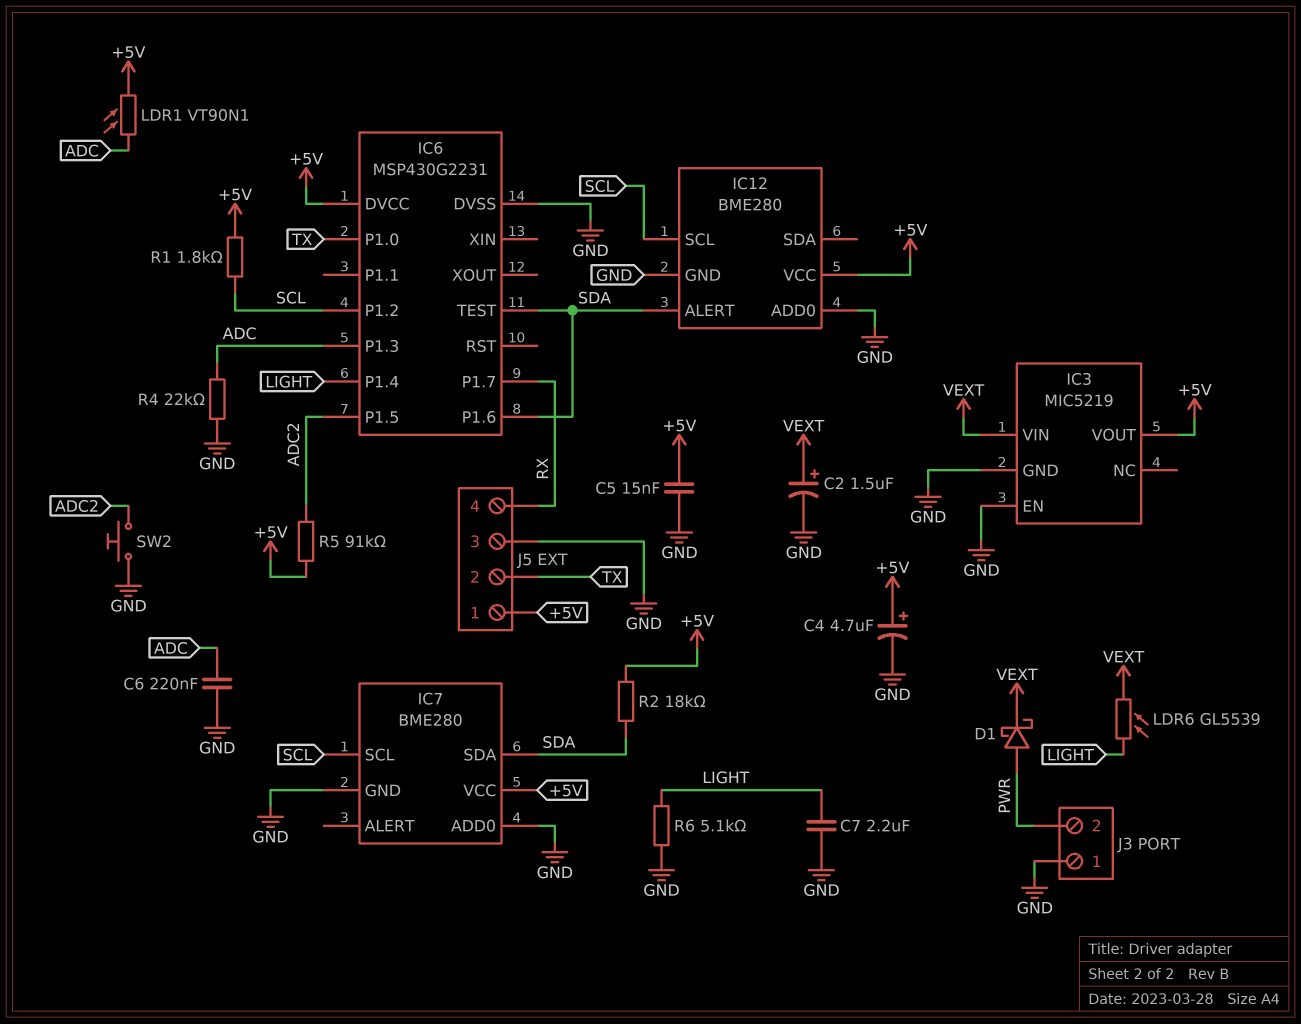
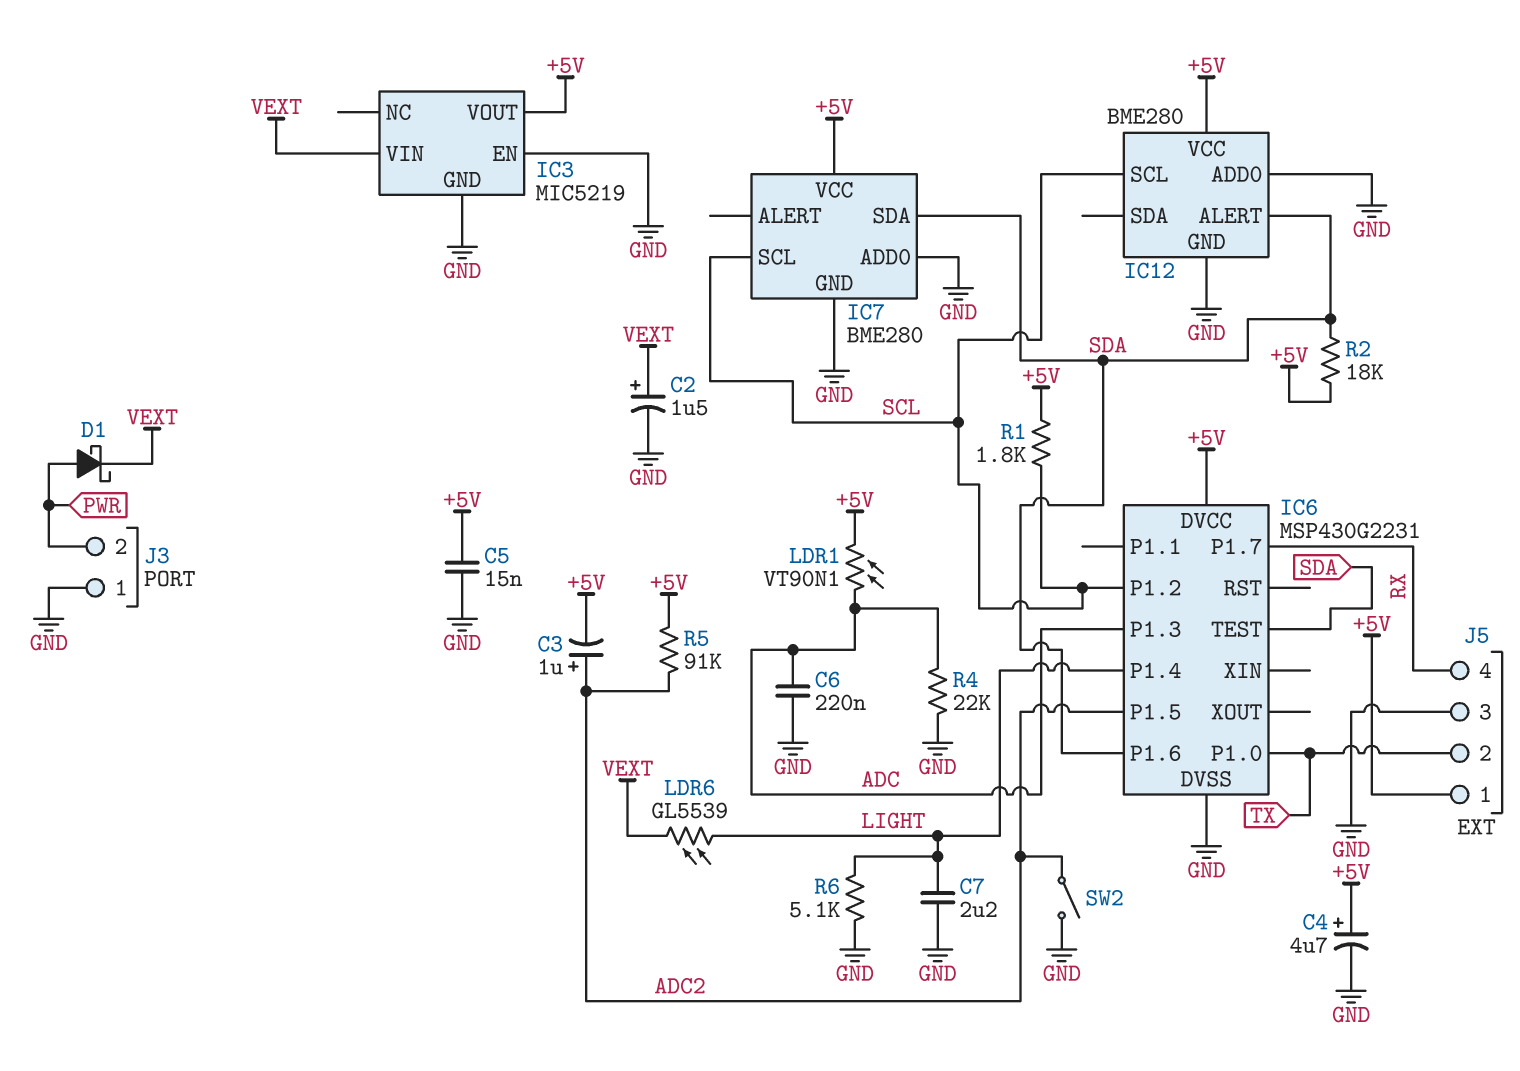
C3: none -> 1uF (plus ADC2, minus +5V)
SW2: button (ADC2, GND) -> switch (ADC2, GND)

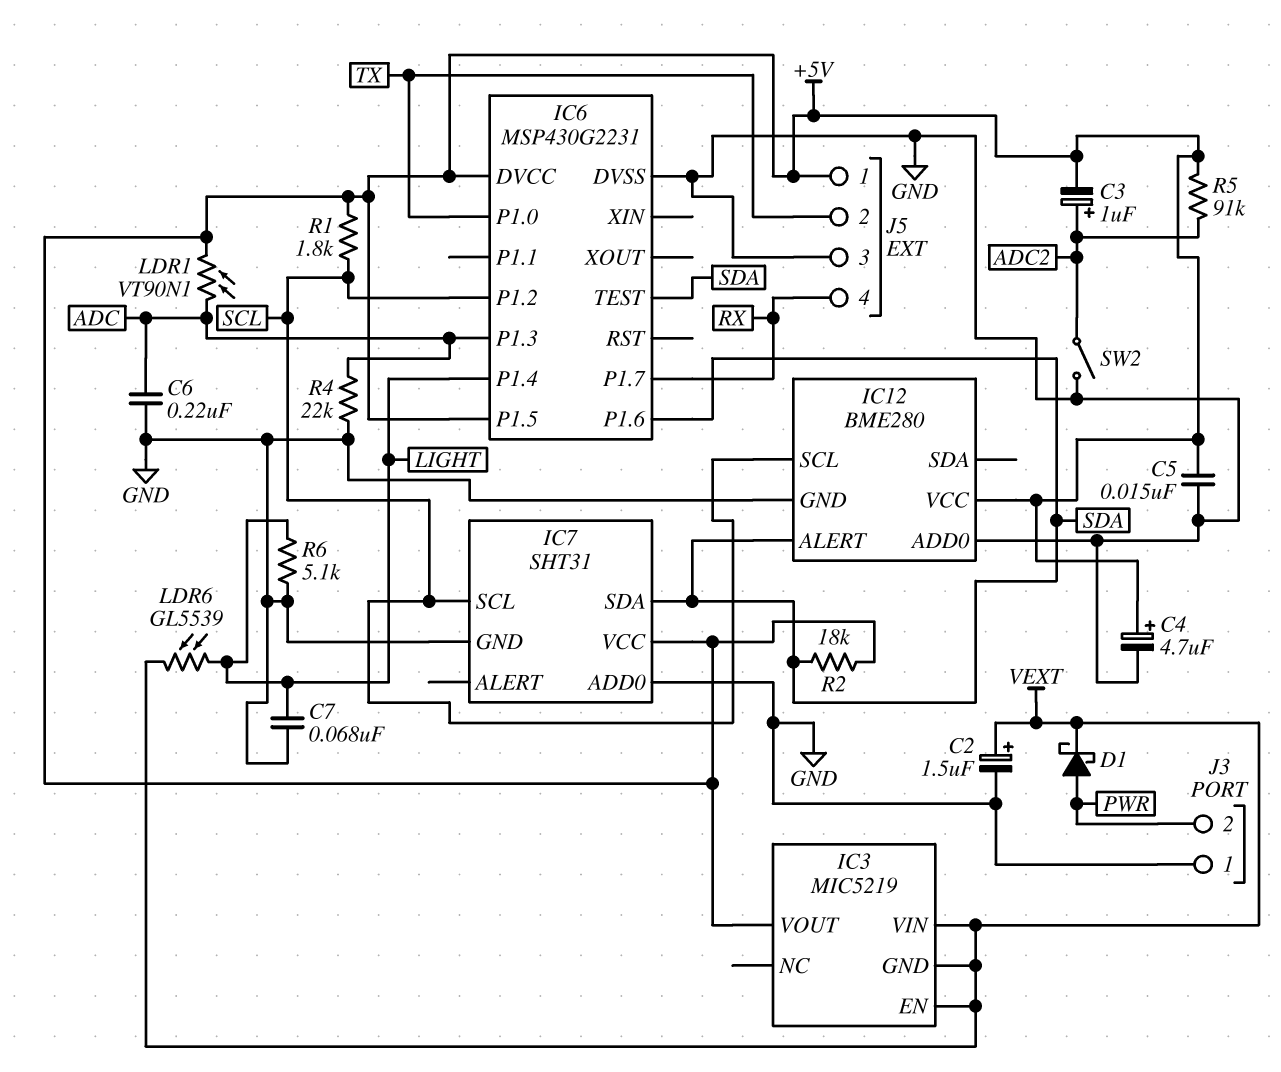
C7: 2.2uF (GND, LIGHT) -> 68nF (GND, LIGHT)
IC3 pin EN: GND -> VEXT
IC3 pin GND: GND -> VEXT
IC6 pin P1.5: ADC2 -> +5V
IC7: BME280 -> SHT31

